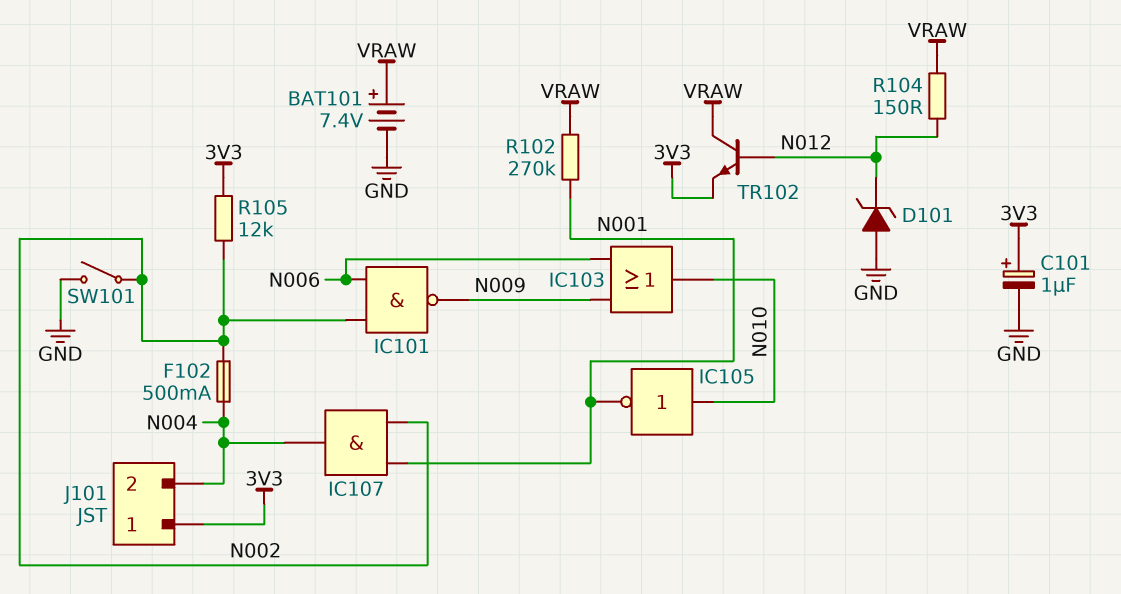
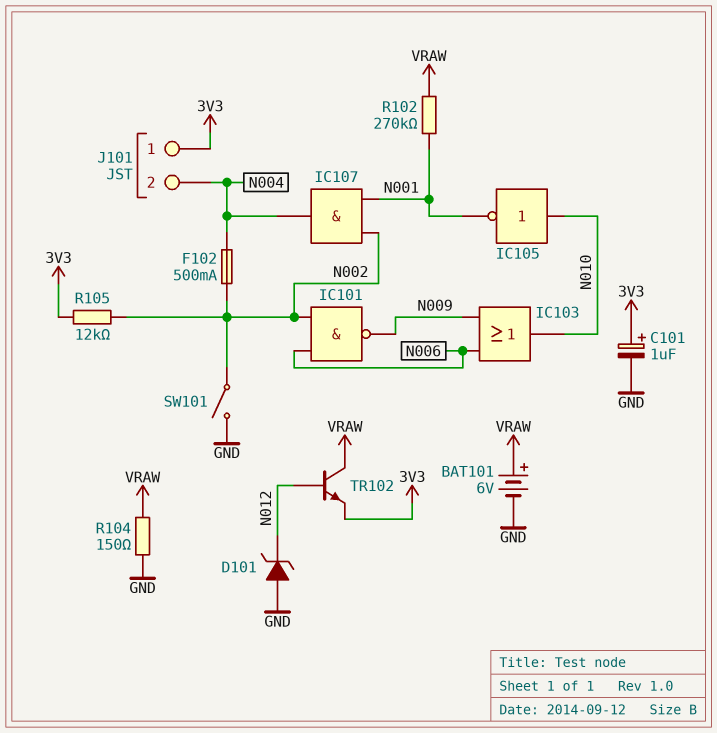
BAT101: 7.4V (plus VRAW, minus GND) -> 6V (plus VRAW, minus GND)
R104: 150 (N012, VRAW) -> 150 (GND, VRAW)

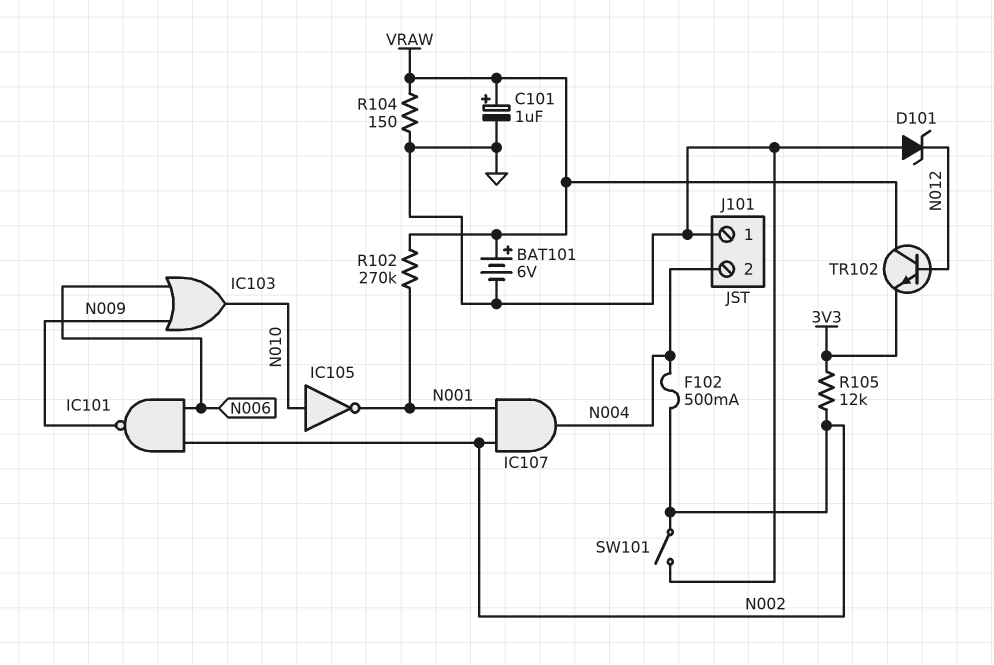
C101: 1uF (plus 3V3, minus GND) -> 1uF (plus VRAW, minus GND)
J101 pin 1: 3V3 -> GND

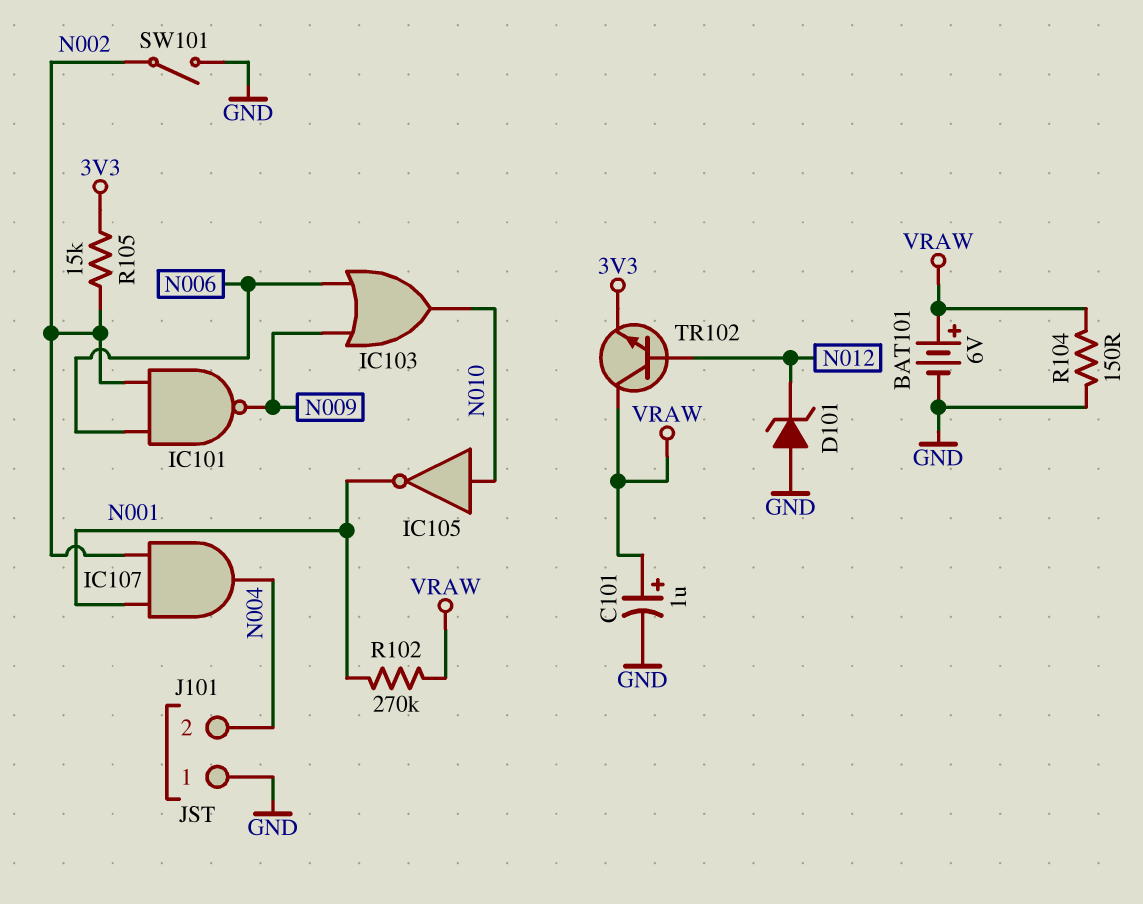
F102: 500mA (N002, N004) -> none
R105: 12k (3V3, N002) -> 15k (3V3, N002)

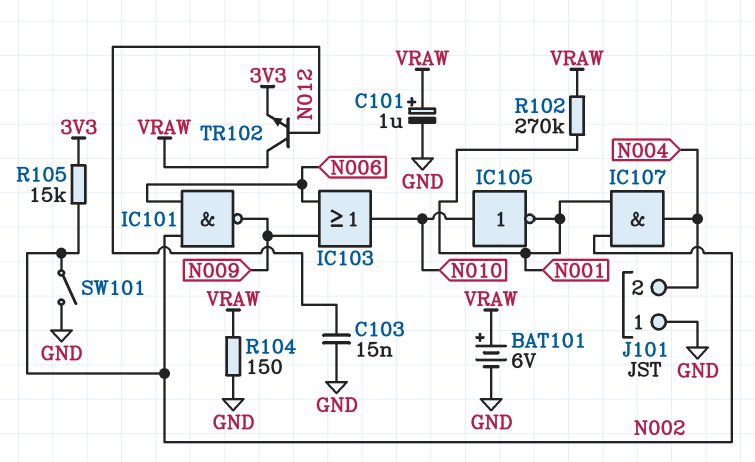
C103: none -> 15nF (GND, N012)
D101: zener (A GND, K N012) -> none

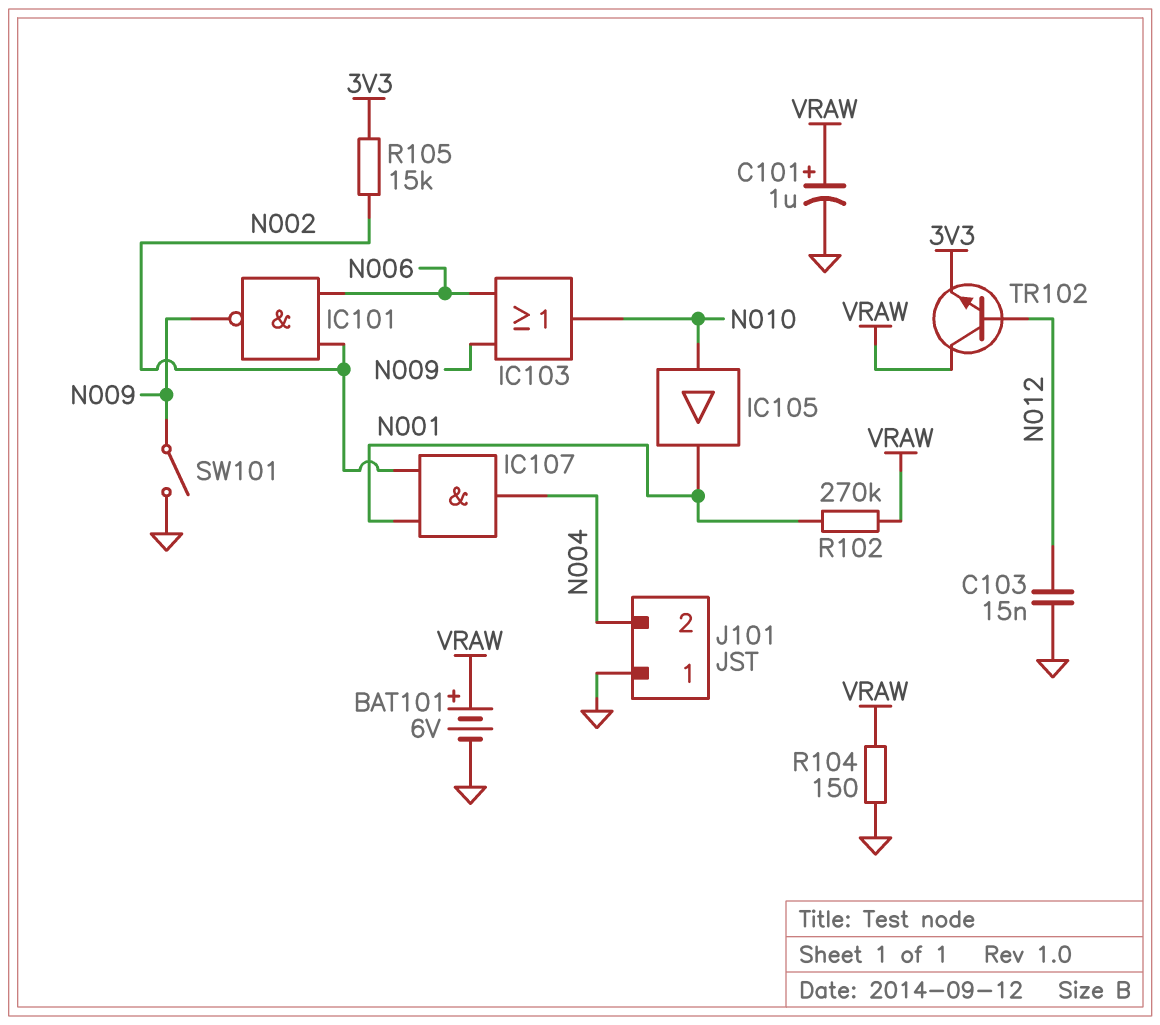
IC105: NOT (in N010, out N001) -> buffer (in N010, out N001)
SW101: switch (GND, N002) -> switch (GND, N009)

